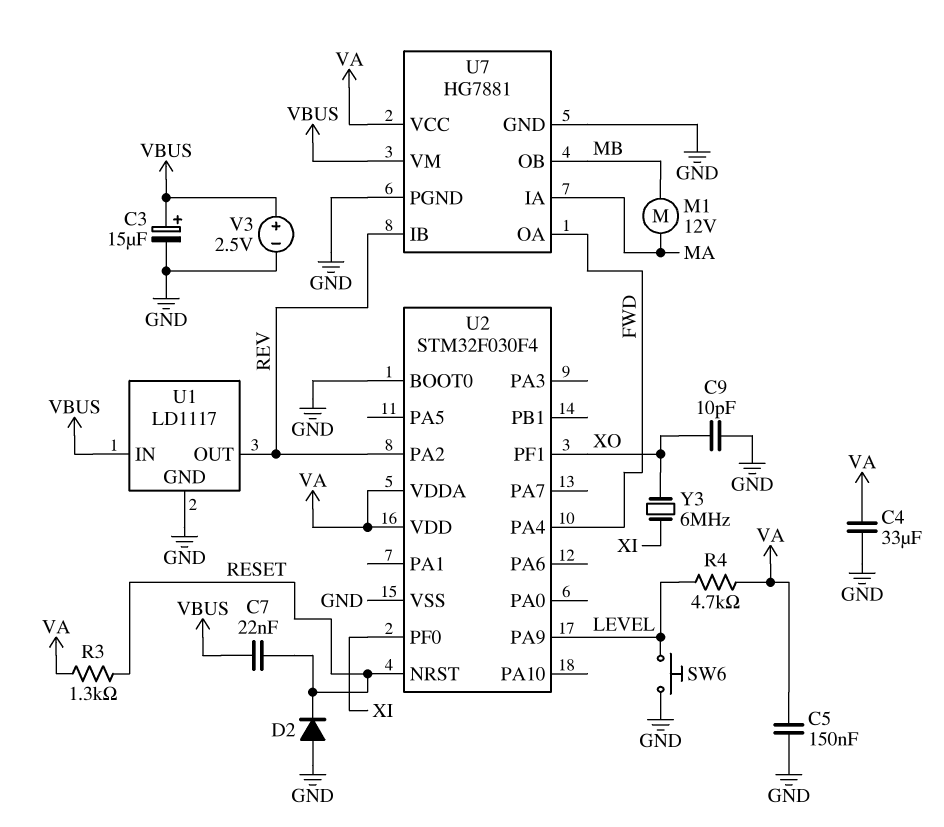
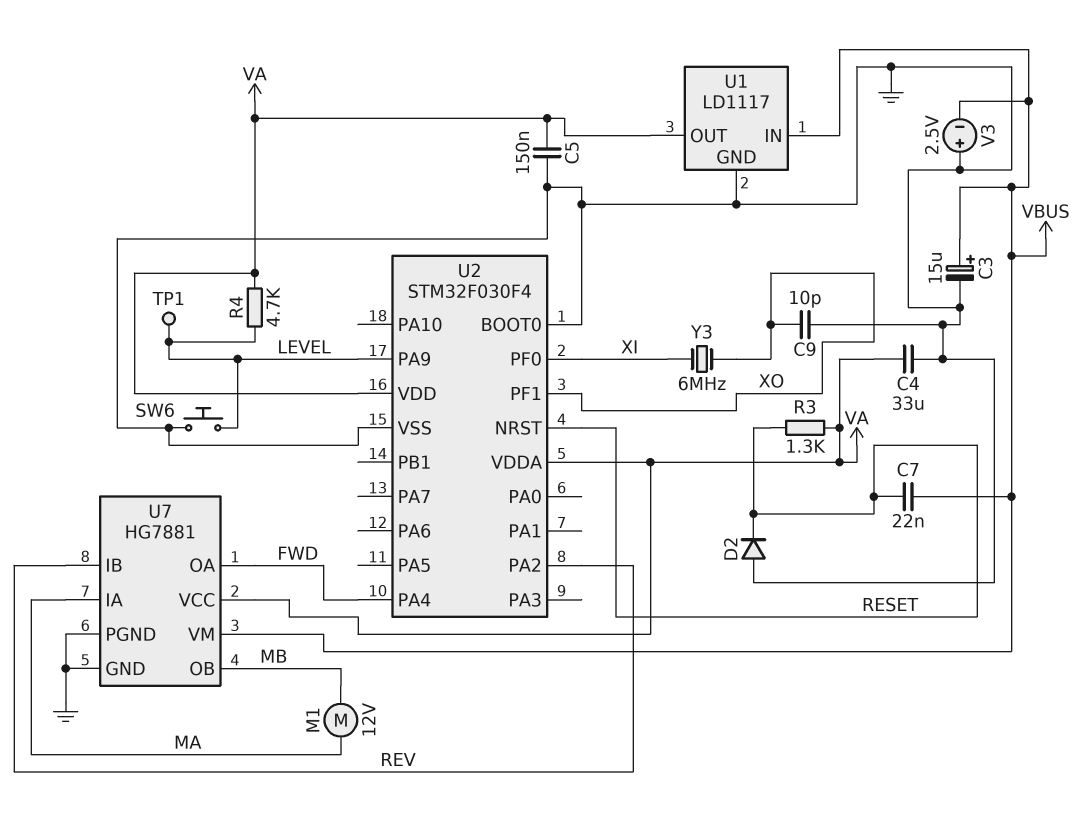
TP1: none -> test point (LEVEL)
U1 pin OUT: REV -> VA
V3: 2.5V (plus VBUS, minus GND) -> 2.5V (plus GND, minus VBUS)

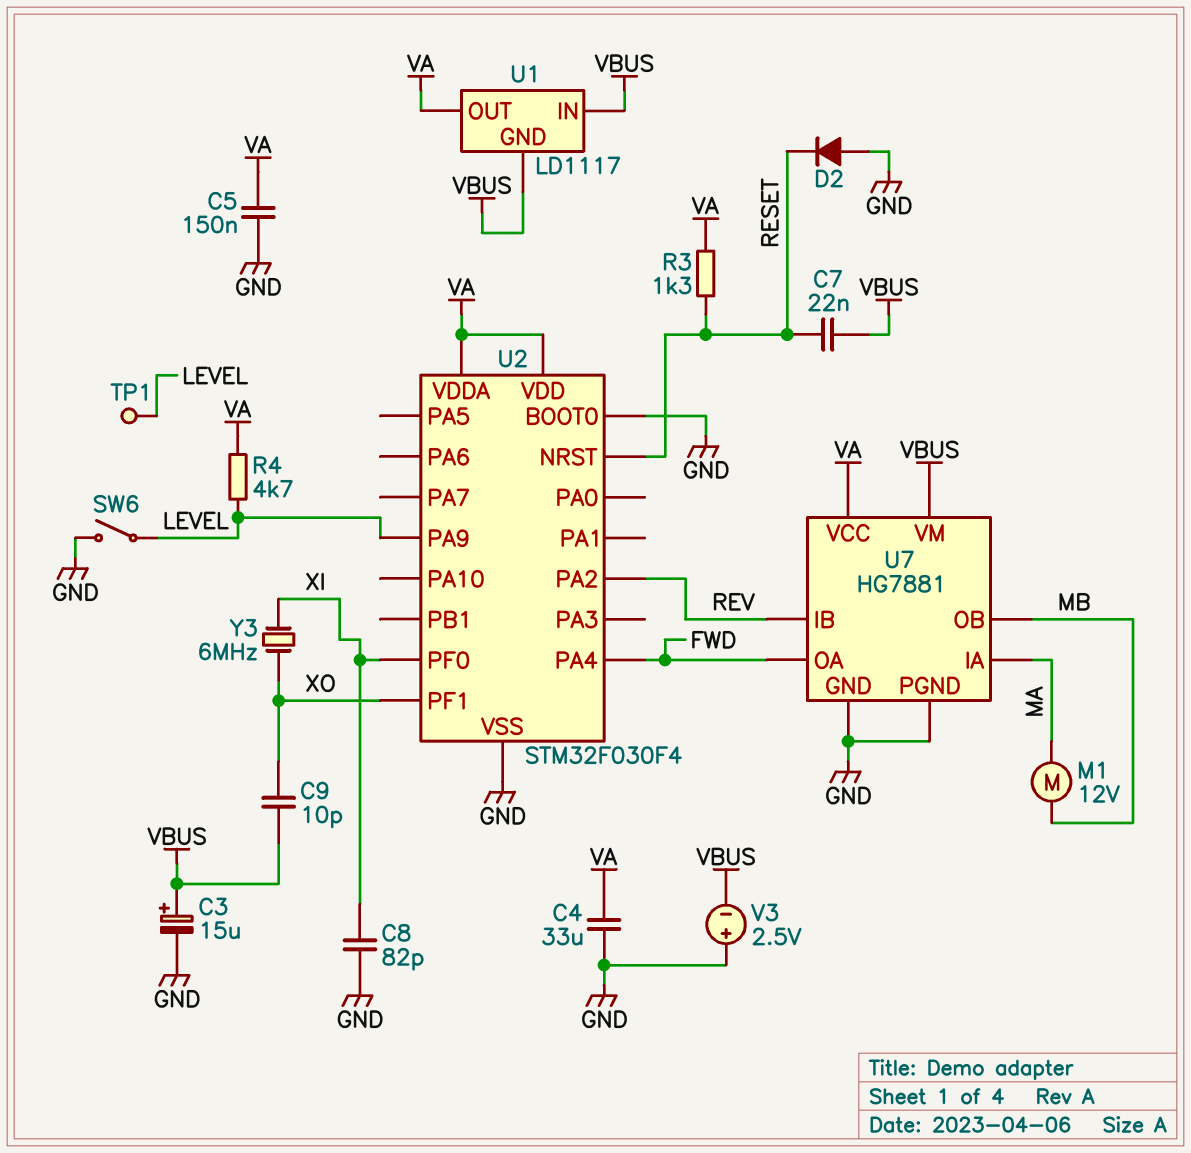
C8: none -> 82pF (GND, XI)
C9: 10pF (GND, XO) -> 10pF (VBUS, XO)
SW6: button (GND, LEVEL) -> switch (GND, LEVEL)
U1 pin GND: GND -> VBUS

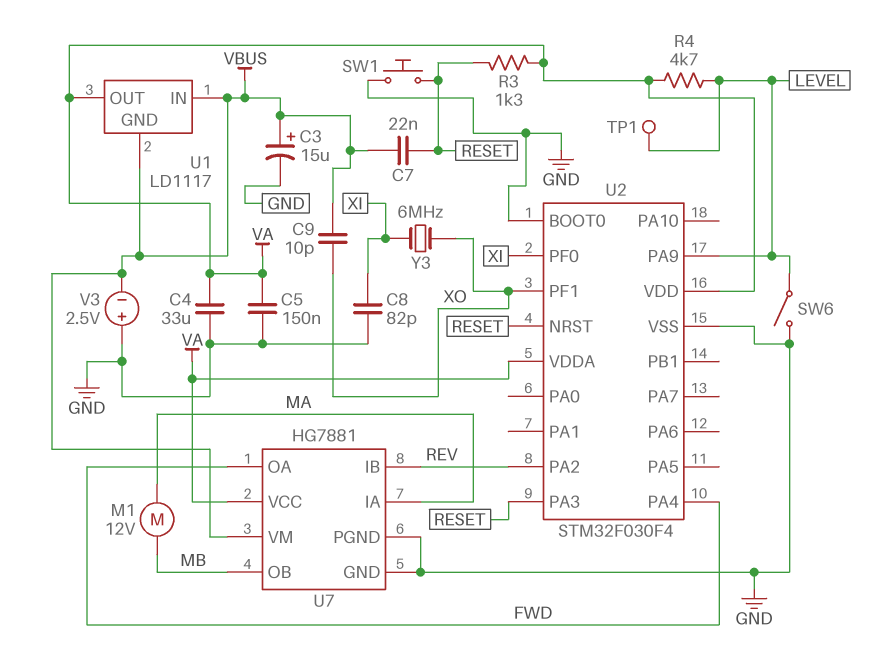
D2: diode (A GND, K RESET) -> none
SW1: none -> button (GND, RESET)
U2 pin PA3: none -> RESET

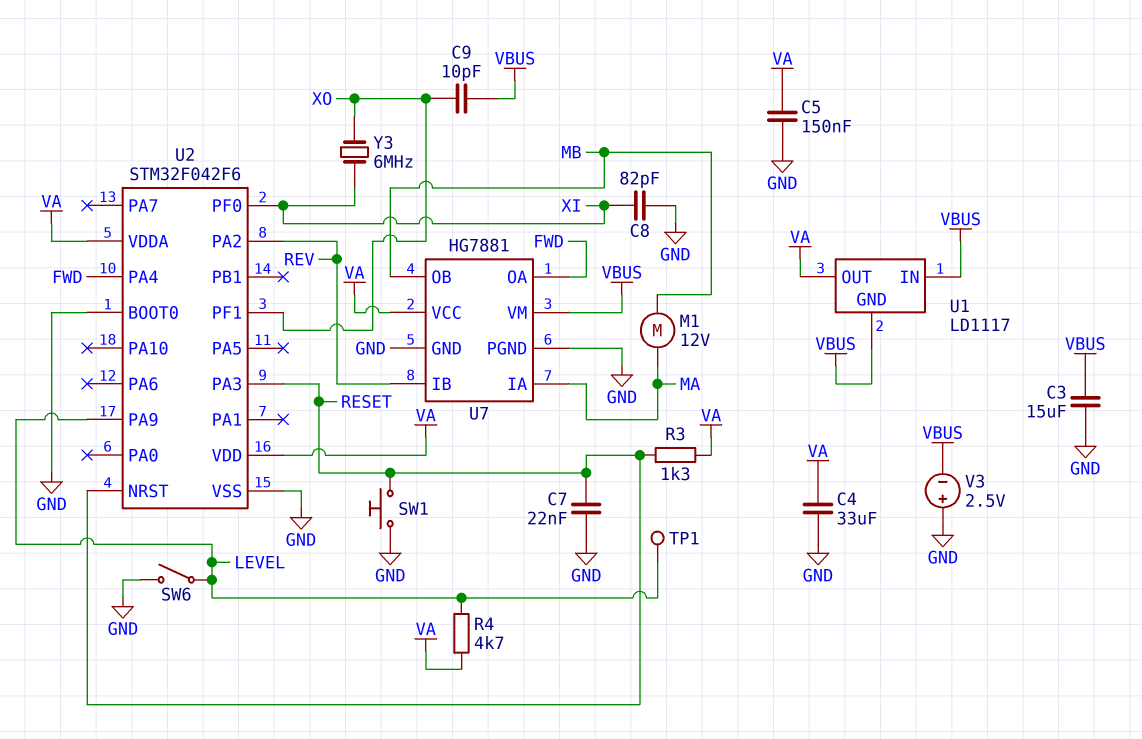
C3: 15uF (plus VBUS, minus GND) -> 15uF (GND, VBUS)
C7: 22nF (RESET, VBUS) -> 22nF (GND, RESET)
U2: STM32F030F4 -> STM32F042F6

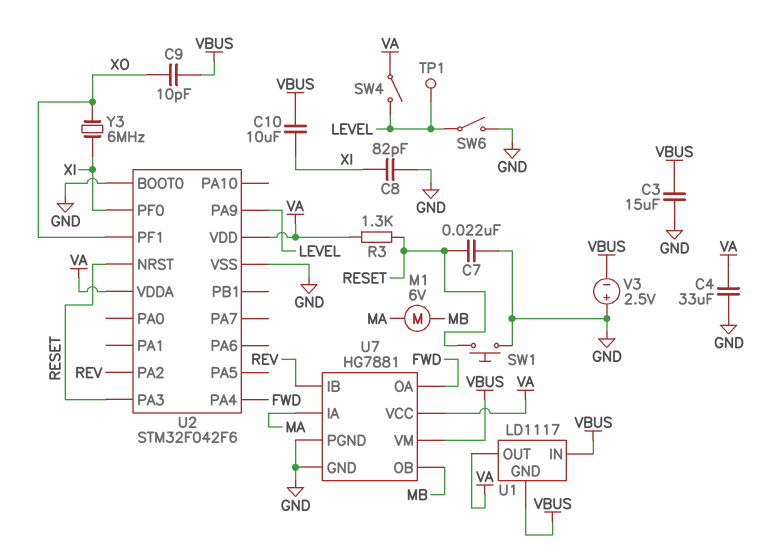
C5: 150nF (GND, VA) -> none
C10: none -> 10uF (VBUS, XI)
M1: motor 12V (MA, MB) -> motor 6V (MA, MB)
R4: 4.7k (LEVEL, VA) -> none
SW4: none -> switch (LEVEL, VA)

